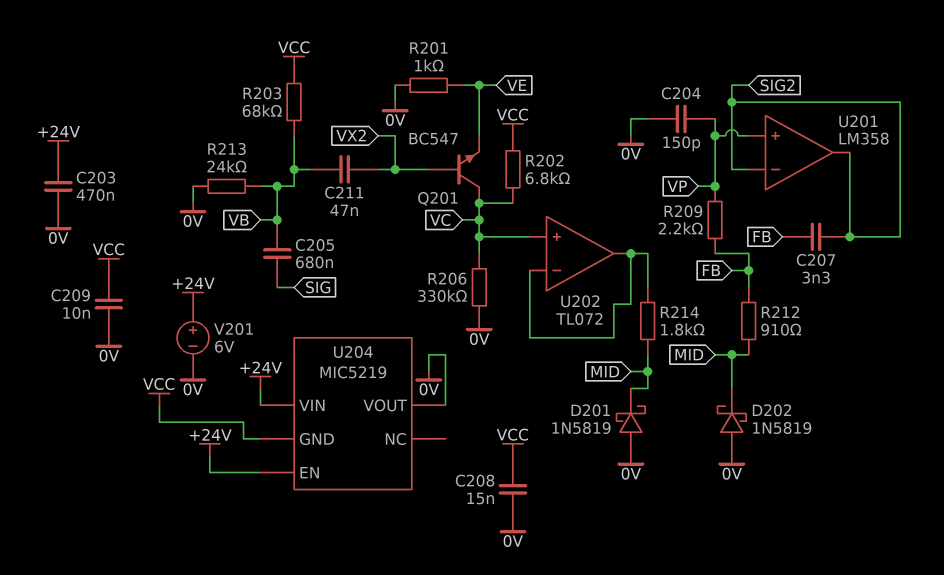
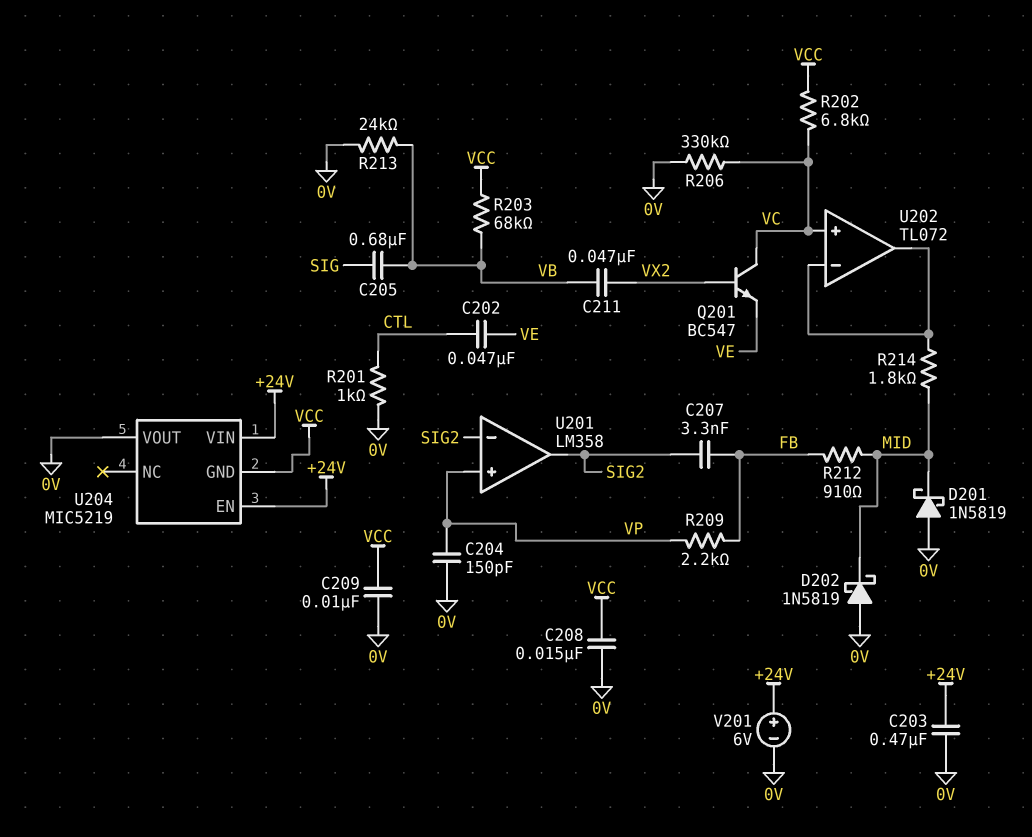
C202: none -> 47nF (CTL, VE)
R201: 1k (0V, VE) -> 1k (0V, CTL)

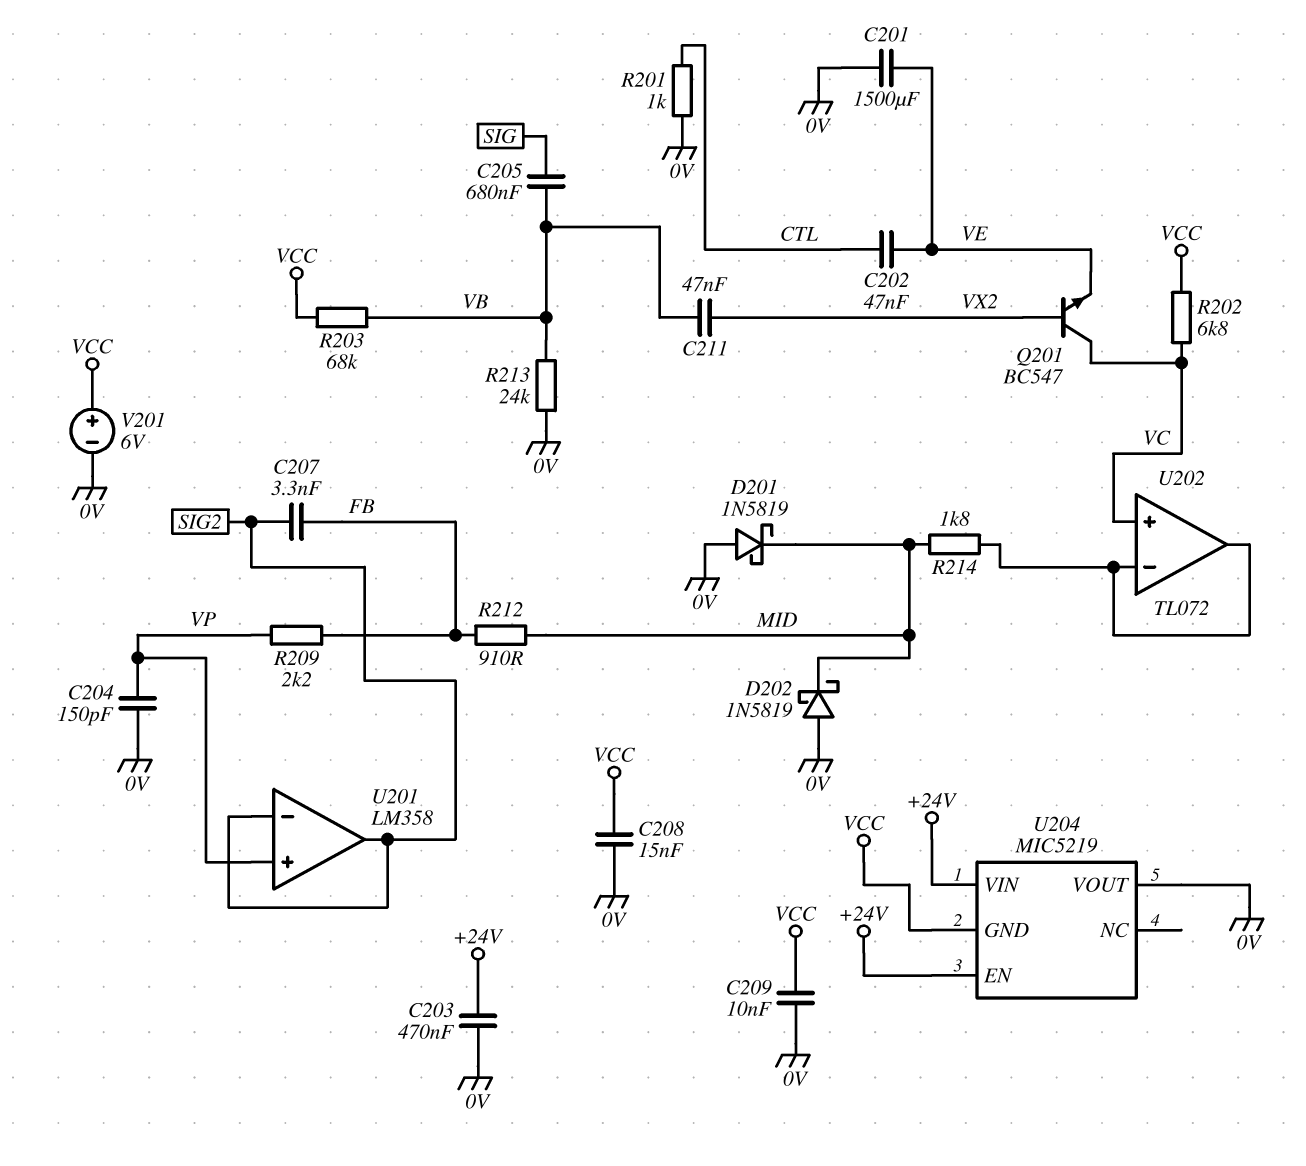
C201: none -> 1500uF (0V, VE)
R206: 330k (0V, VC) -> none
V201: 6V (plus +24V, minus 0V) -> 6V (plus VCC, minus 0V)

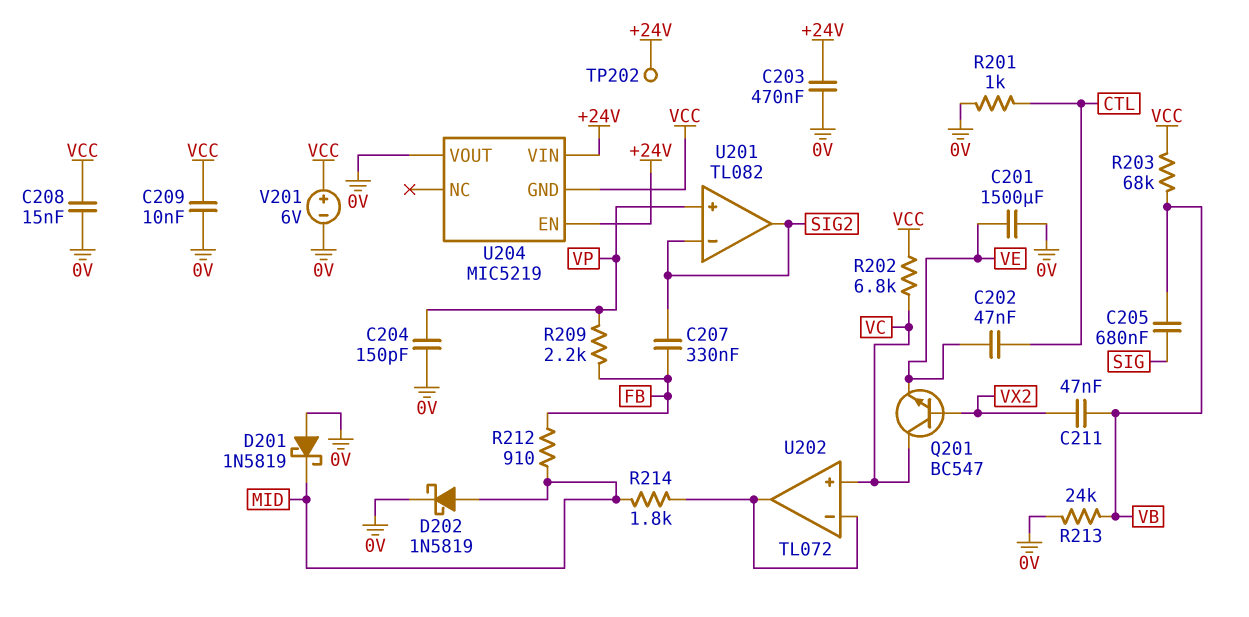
C207: 3.3nF (FB, SIG2) -> 330nF (FB, SIG2)
D202: schottky 1N5819 (A 0V, K MID) -> schottky 1N5819 (A MID, K 0V)
TP202: none -> test point (+24V)
U201: LM358 -> TL082

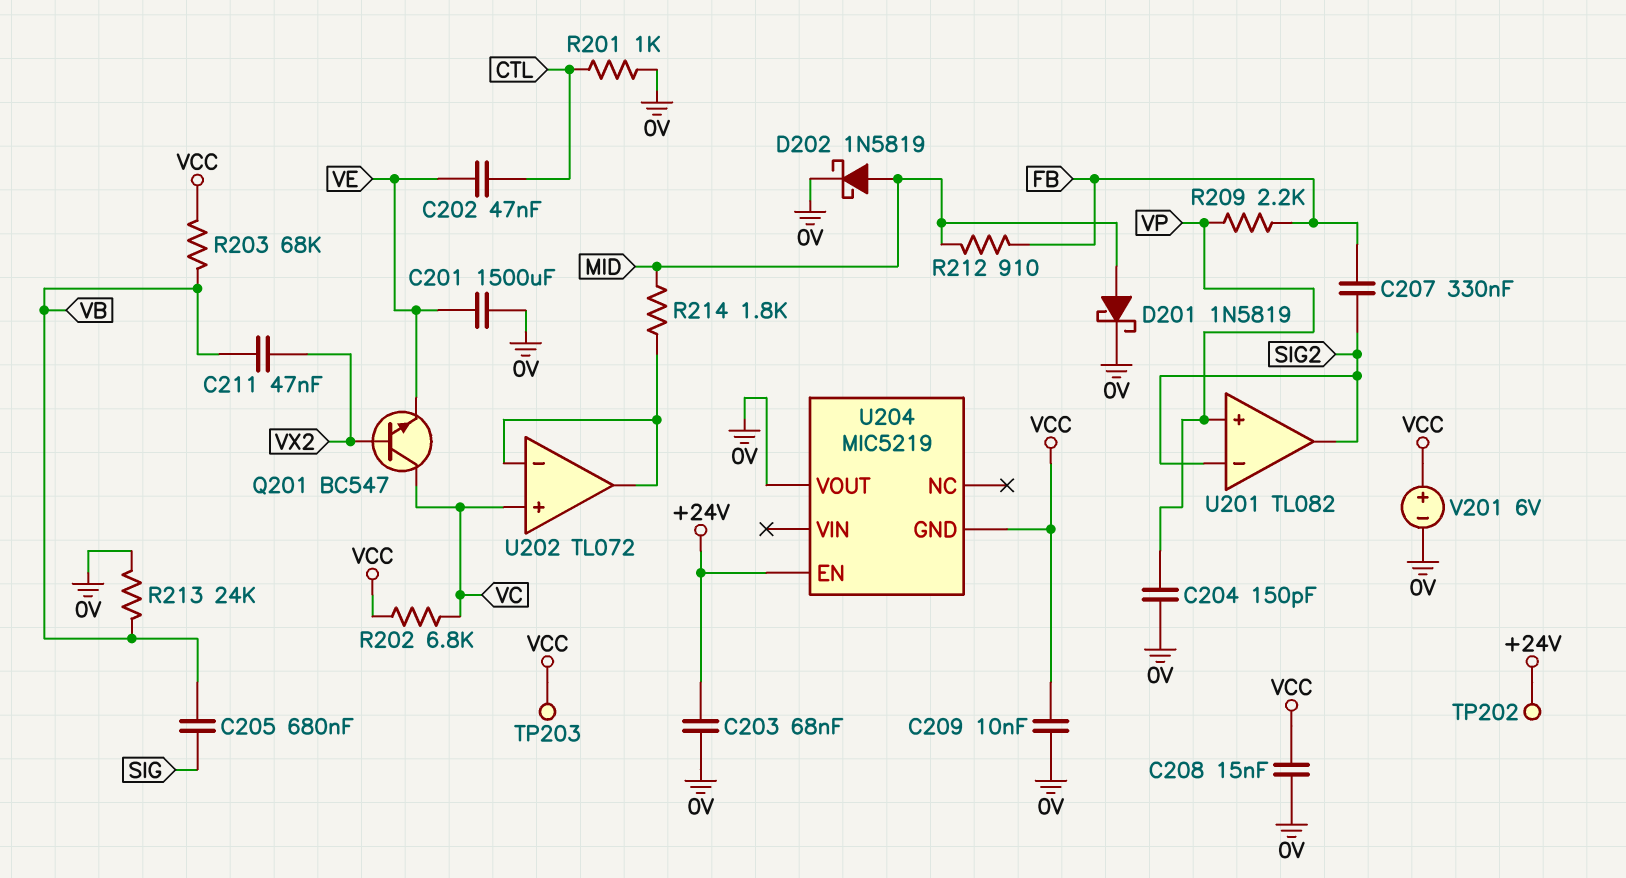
C203: 470nF (+24V, 0V) -> 68nF (+24V, 0V)
D201: schottky 1N5819 (A 0V, K MID) -> schottky 1N5819 (A MID, K 0V)
TP203: none -> test point (VCC)
U204 pin VIN: +24V -> none

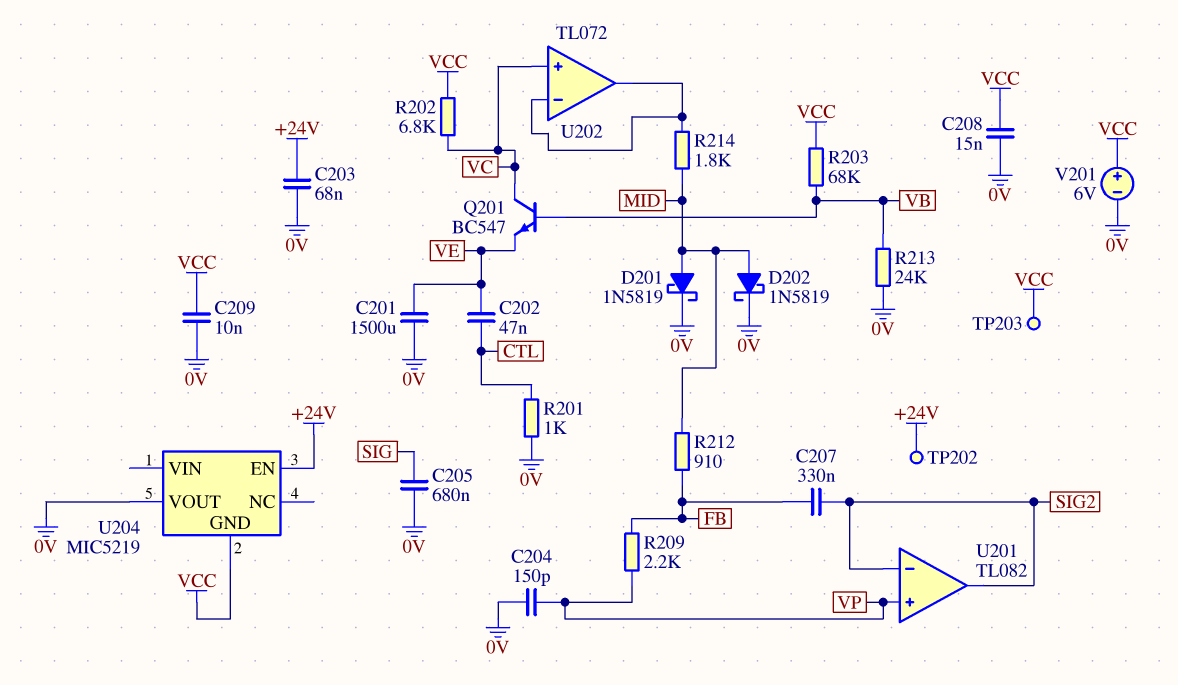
C205: 680nF (SIG, VB) -> 680nF (0V, SIG)
C211: 47nF (VB, VX2) -> none
Q201: NPN BC547 (B VX2, C VC, E VE) -> NPN BC547 (B VB, C VC, E VE)

